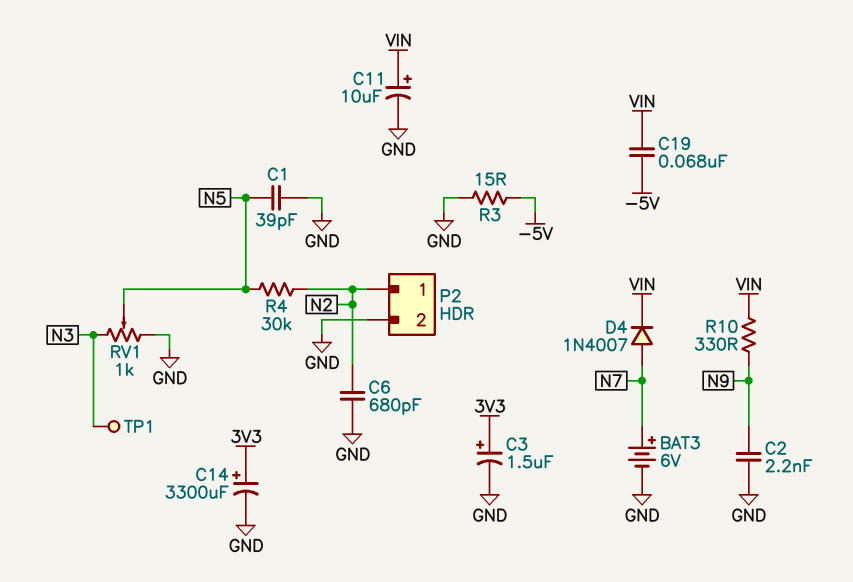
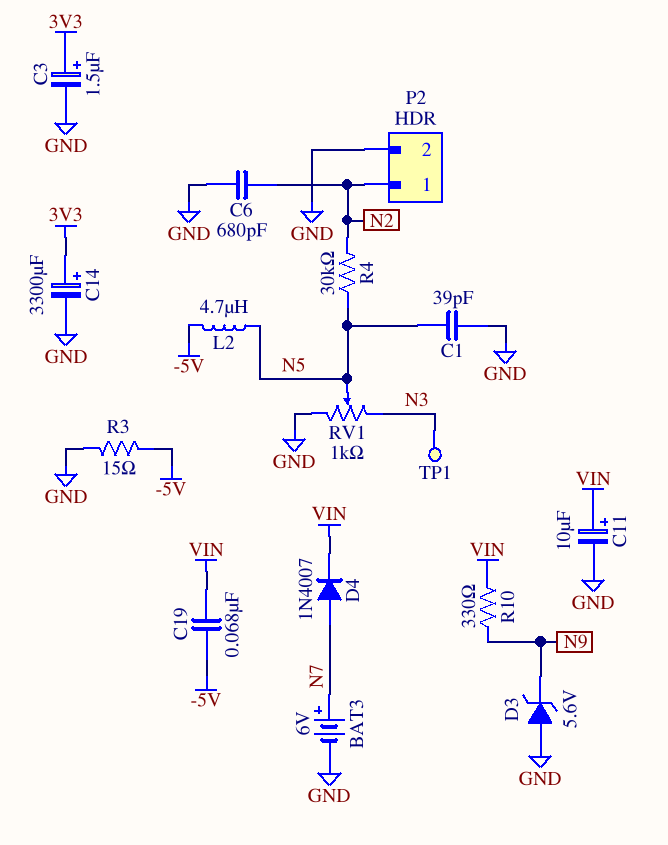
C2: 2.2nF (GND, N9) -> none
D3: none -> zener 5.6V (A GND, K N9)
L2: none -> 4.7uH (-5V, N5)

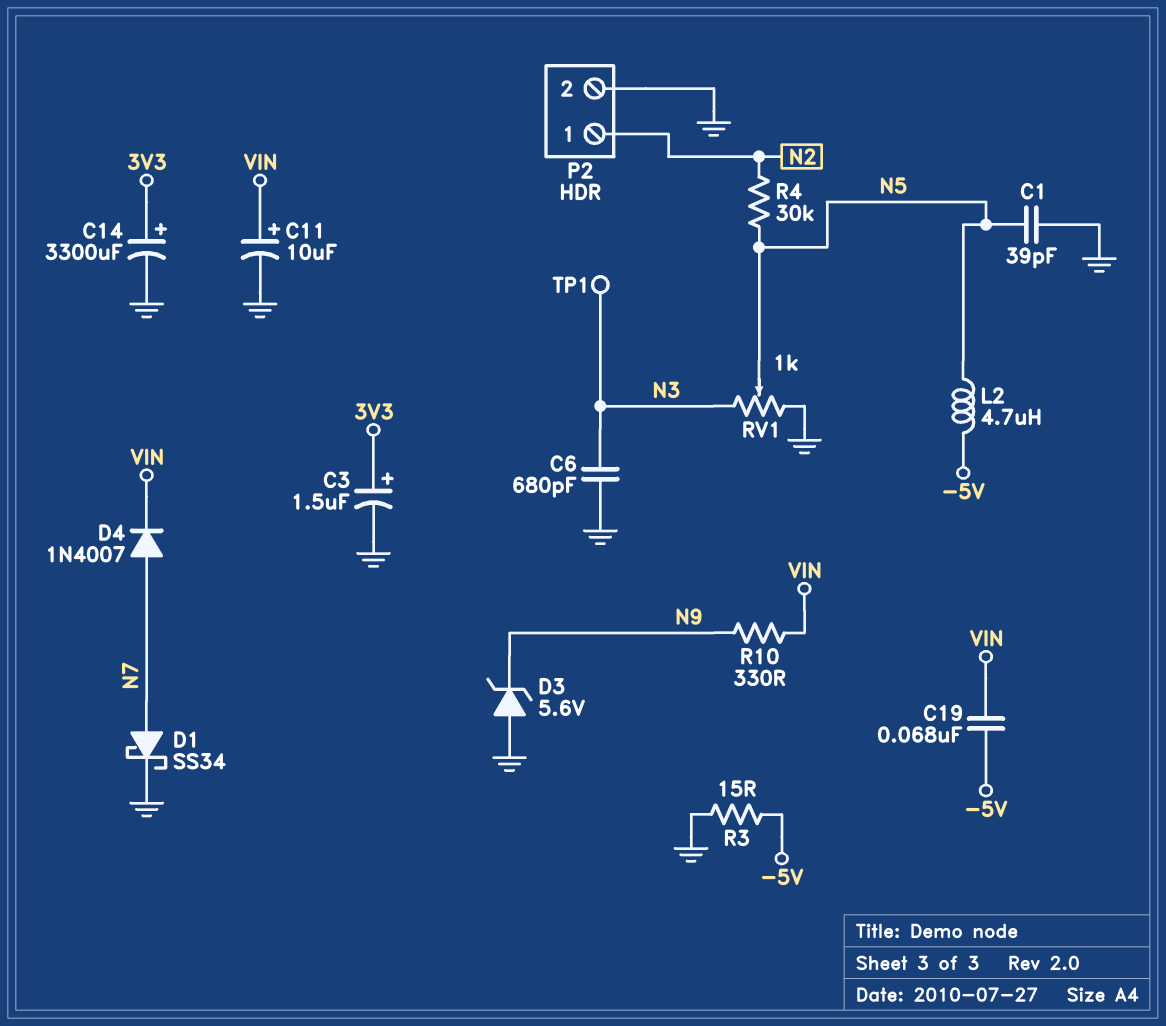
BAT3: 6V (plus N7, minus GND) -> none
C6: 680pF (GND, N2) -> 680pF (GND, N3)
D1: none -> schottky SS34 (A N7, K GND)

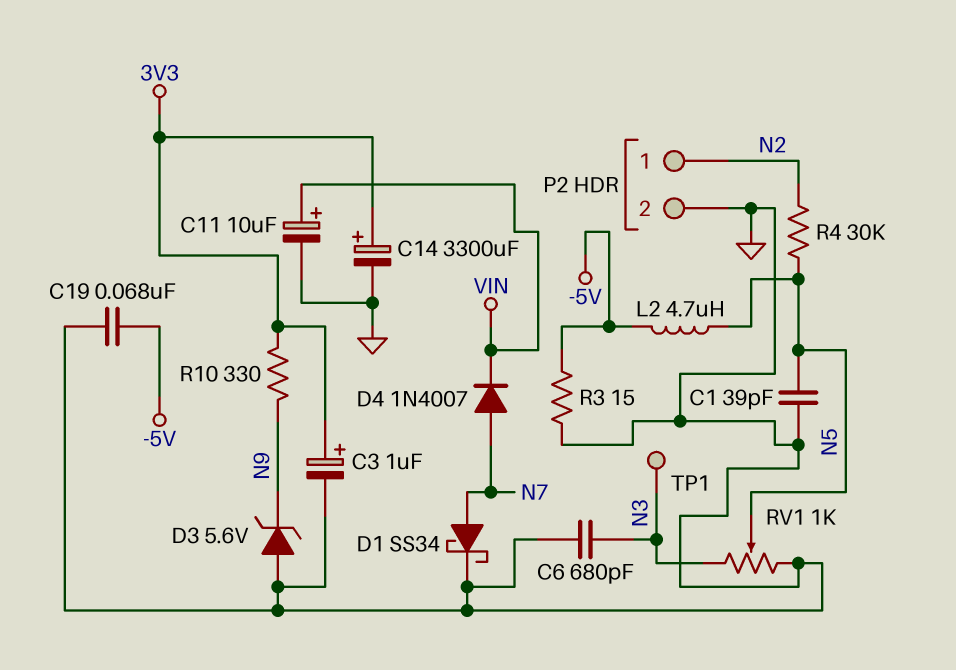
C3: 1.5uF (plus 3V3, minus GND) -> 1uF (plus 3V3, minus GND)
C19: 68nF (-5V, VIN) -> 68nF (-5V, GND)
R10: 330 (N9, VIN) -> 330 (3V3, N9)

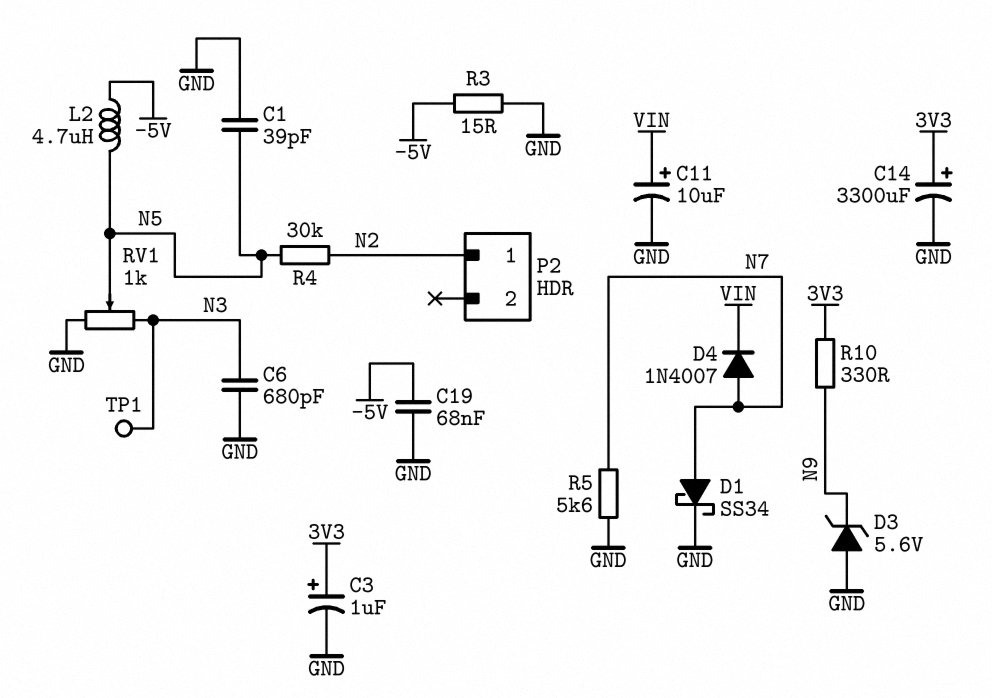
P2 pin 2: GND -> none
R5: none -> 5.6k (GND, N7)

